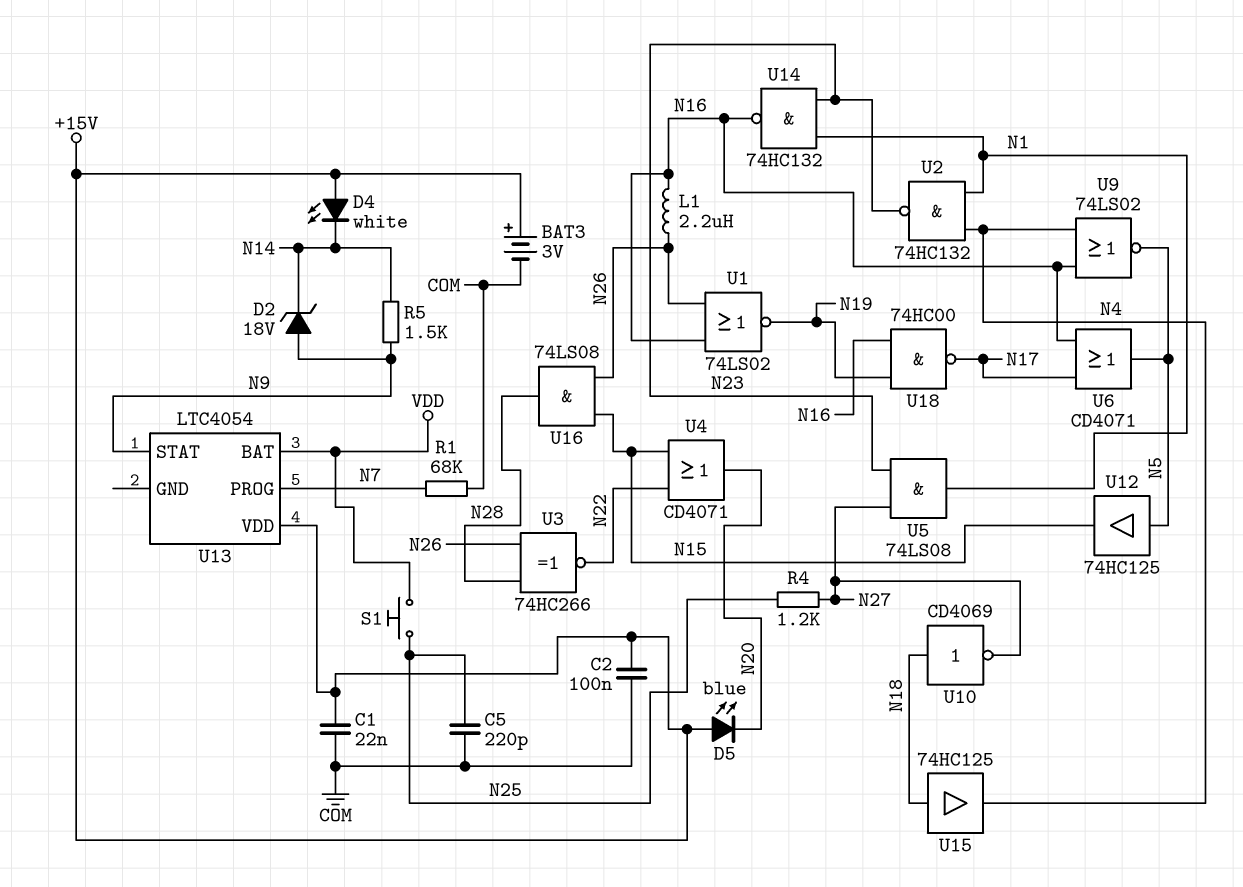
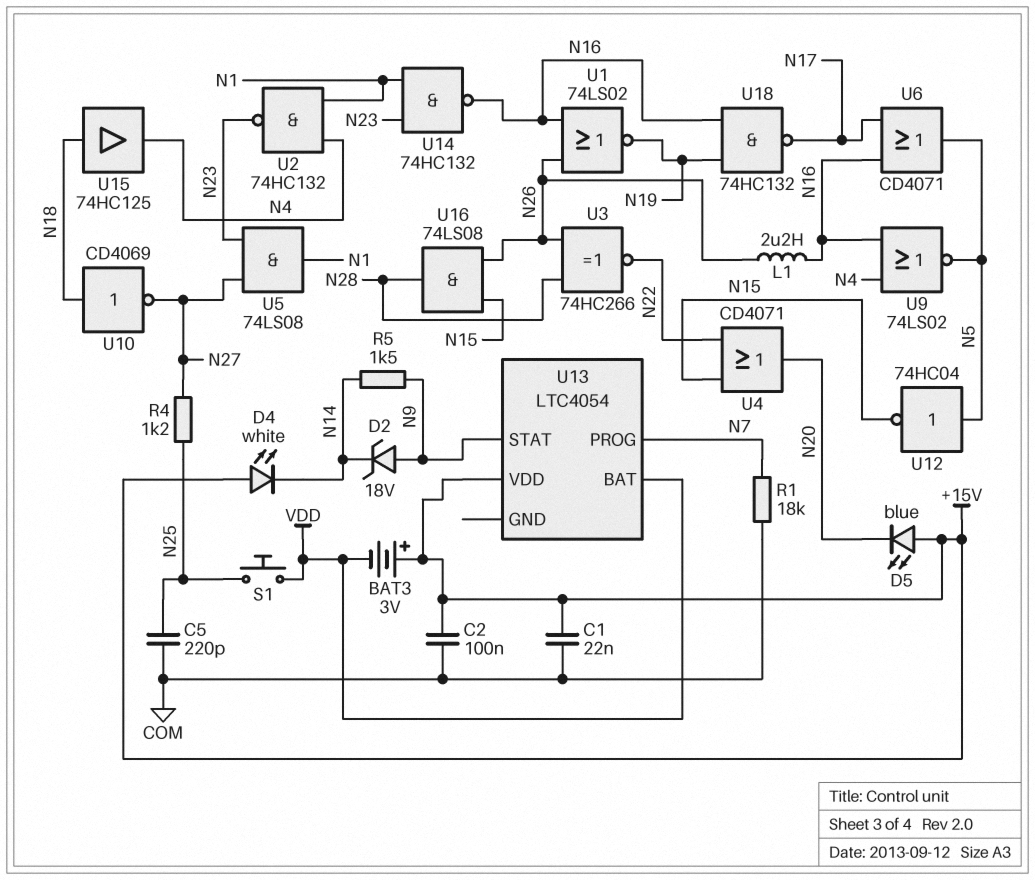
BAT3: 3V (plus +15V, minus COM) -> 3V (plus +15V, minus VDD)
R1: 68k (COM, N7) -> 18k (COM, N7)
U12: buffer 74HC125 (in N5, out N15) -> NOT 74HC04 (in N5, out N15)
U18: NAND 74HC00 (in N16, in N19, out N17) -> NAND 74HC132 (in N16, in N19, out N17)

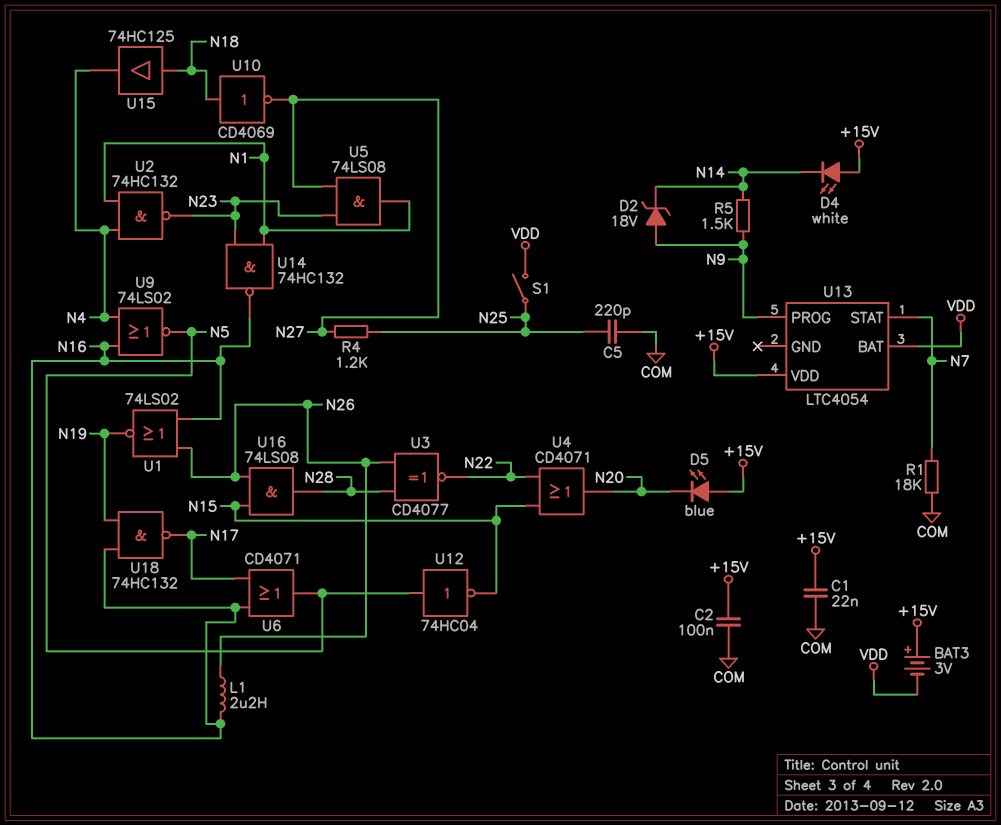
S1: button (N25, VDD) -> switch (N25, VDD)
U3: XNOR 74HC266 (in N26, in N28, out N22) -> XNOR CD4077 (in N26, in N28, out N22)
U13 pin PROG: N7 -> N9
U13 pin STAT: N9 -> N7

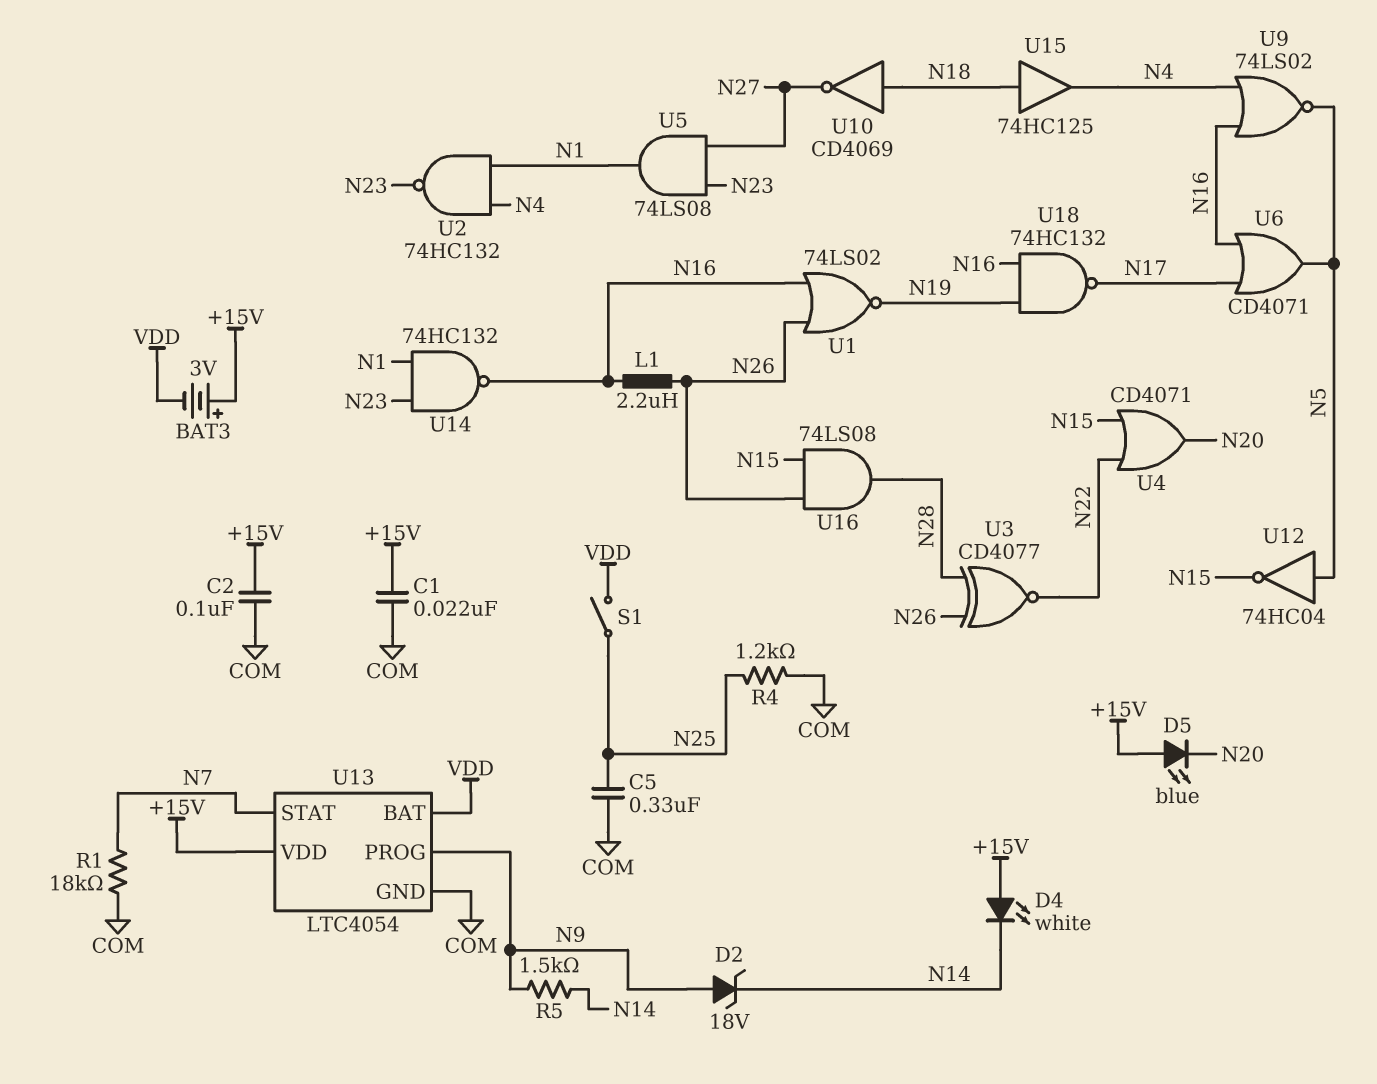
C5: 220pF (COM, N25) -> 330nF (COM, N25)
R4: 1.2k (N25, N27) -> 1.2k (COM, N25)
U13 pin GND: none -> COM

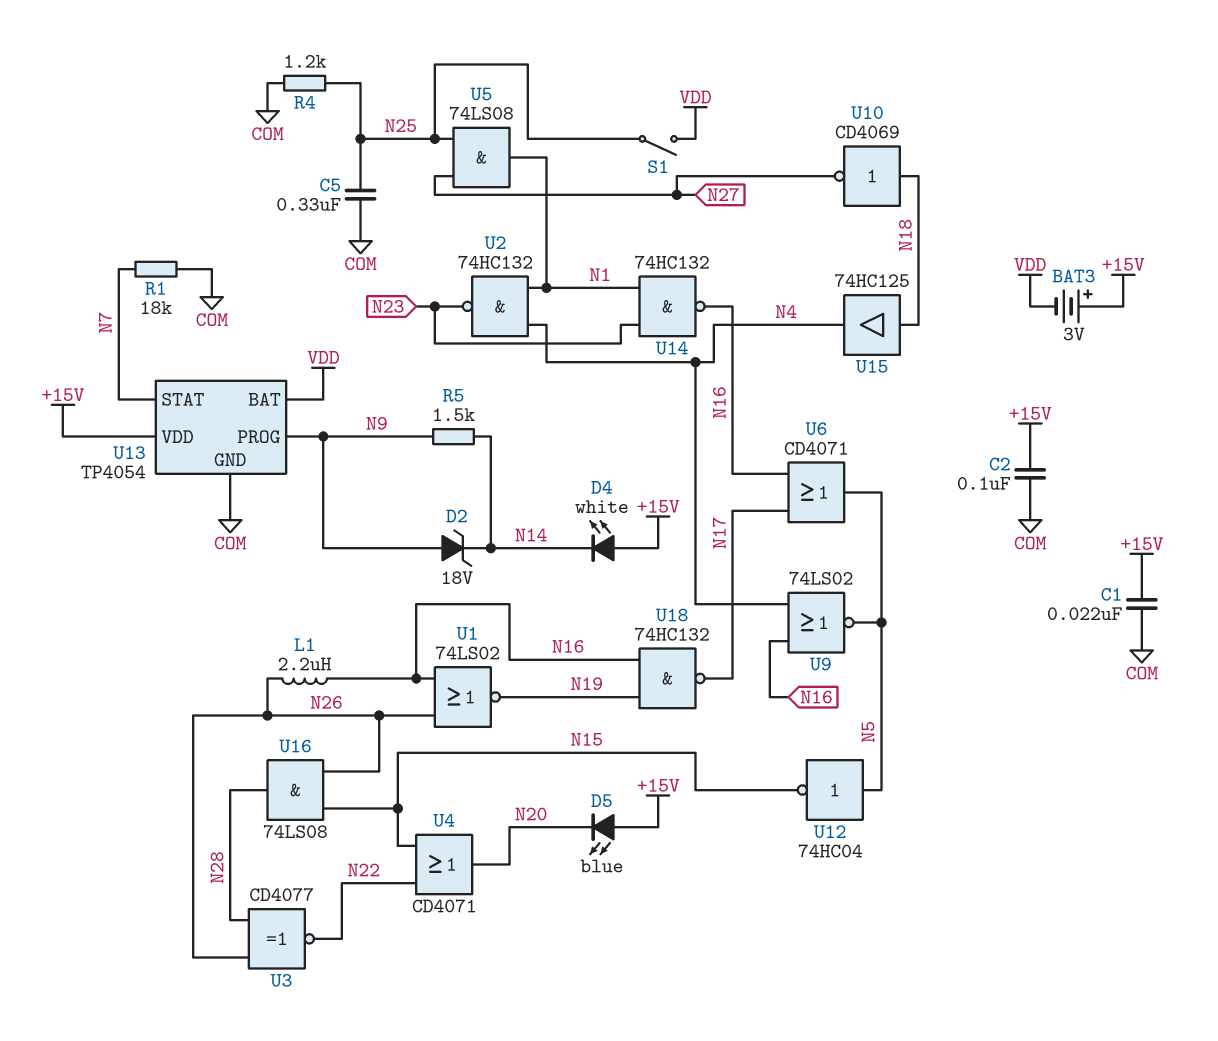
U5: AND 74LS08 (in N23, in N27, out N1) -> AND 74LS08 (in N25, in N27, out N1)
U13: LTC4054 -> TP4054

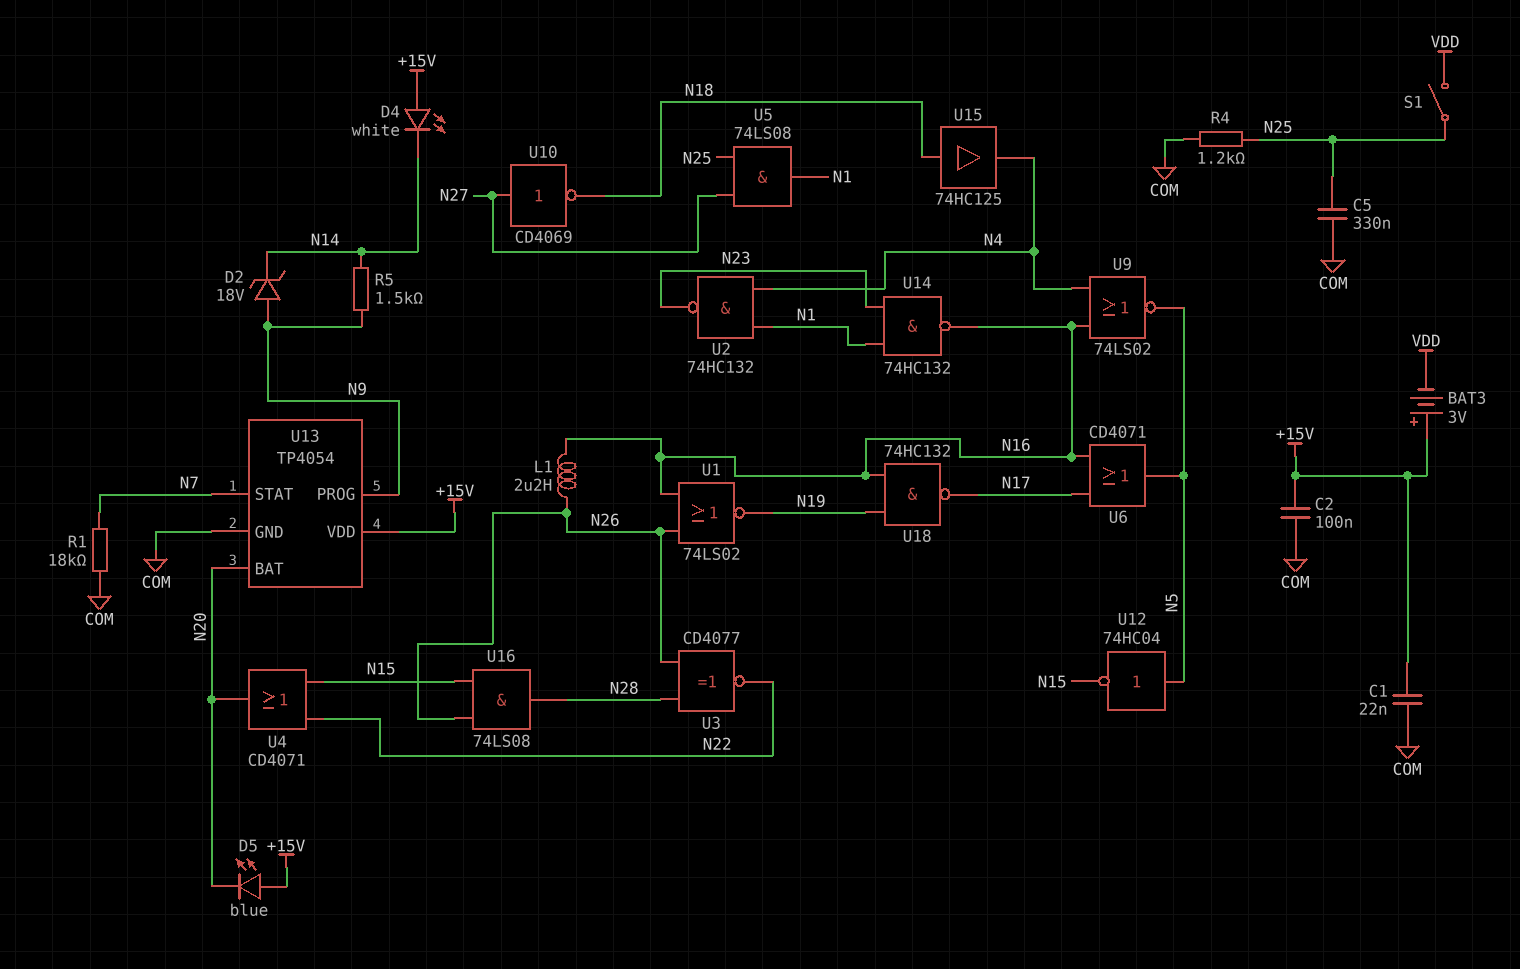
U10: NOT CD4069 (in N18, out N27) -> NOT CD4069 (in N27, out N18)
U13 pin BAT: VDD -> N20

